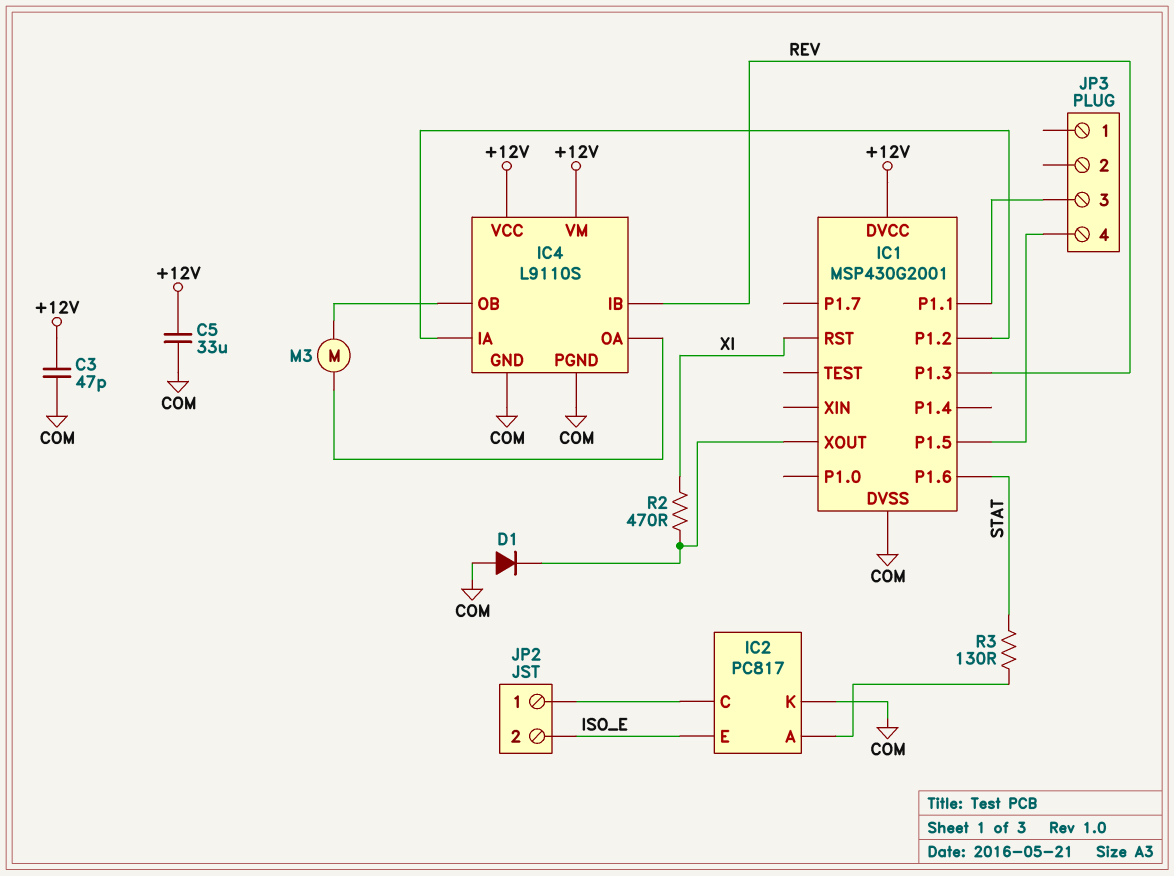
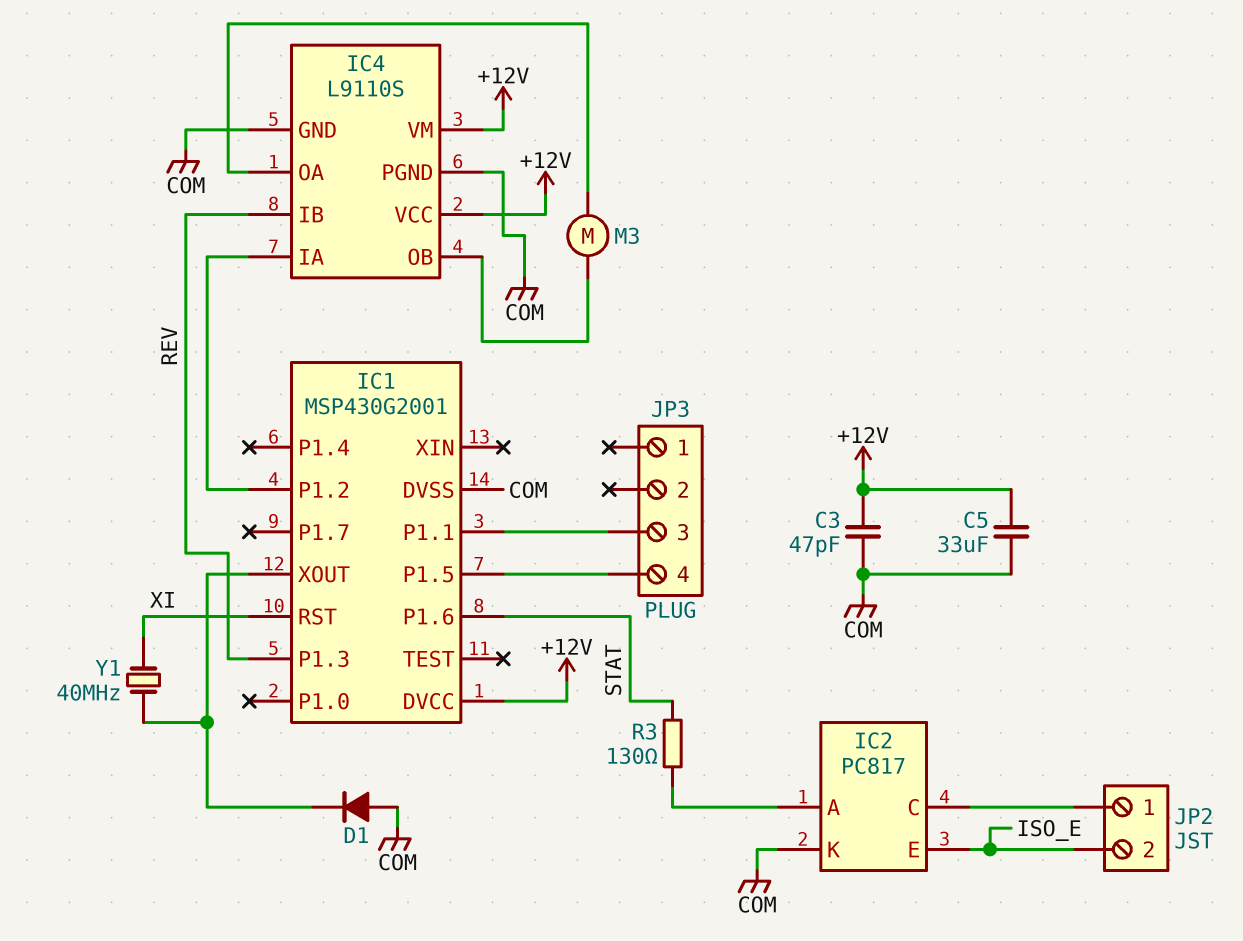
R2: 470 (IC1/XOUT, XI) -> none
Y1: none -> 40MHz (IC1/XOUT, XI)

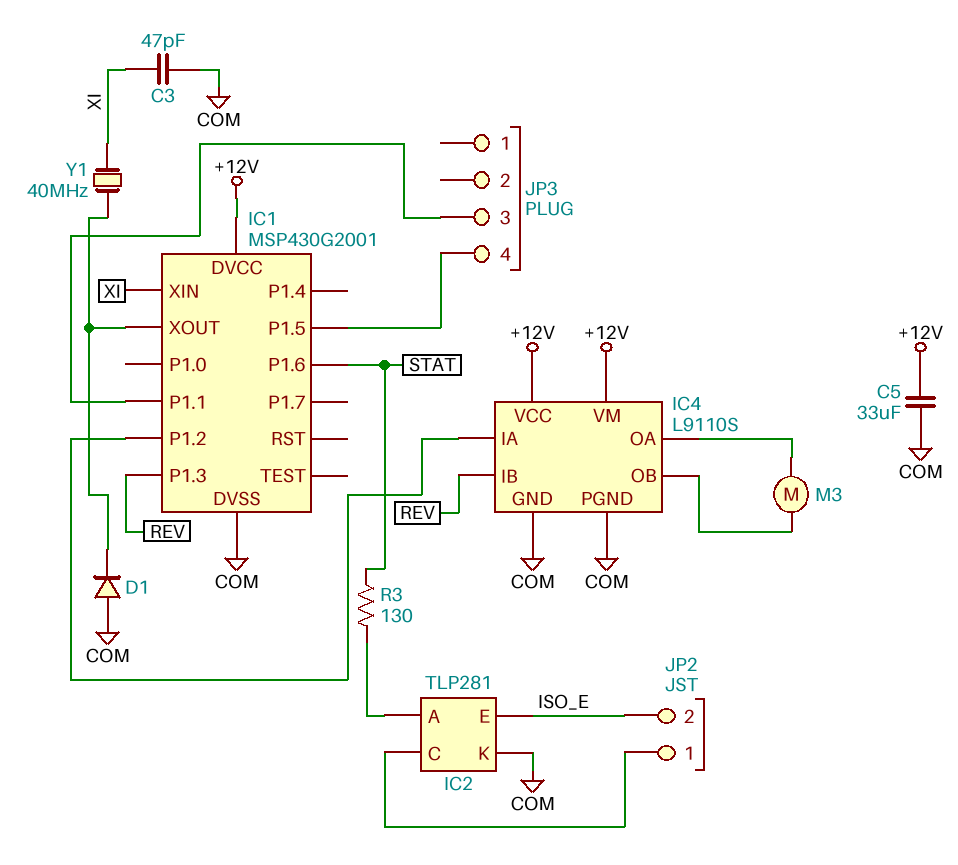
C3: 47pF (+12V, COM) -> 47pF (COM, XI)
IC1 pin RST: XI -> none
IC1 pin XIN: none -> XI
IC2: PC817 -> TLP281

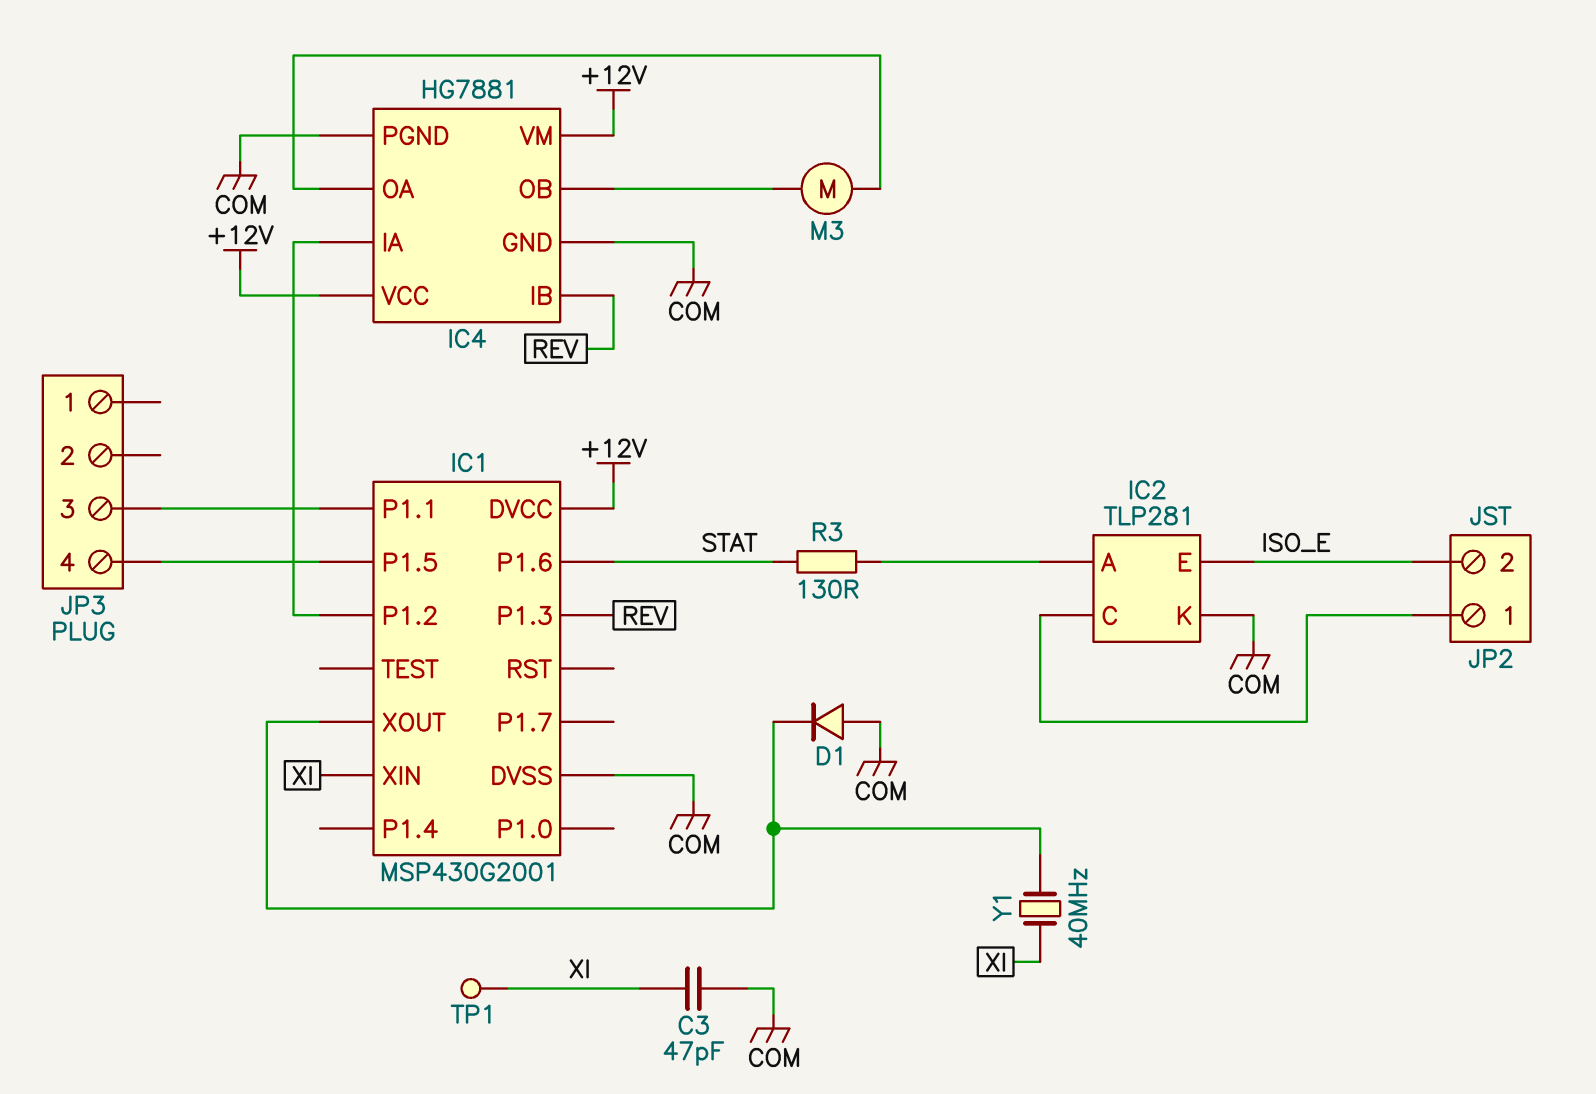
C5: 33uF (+12V, COM) -> none
IC4: L9110S -> HG7881
TP1: none -> test point (XI)

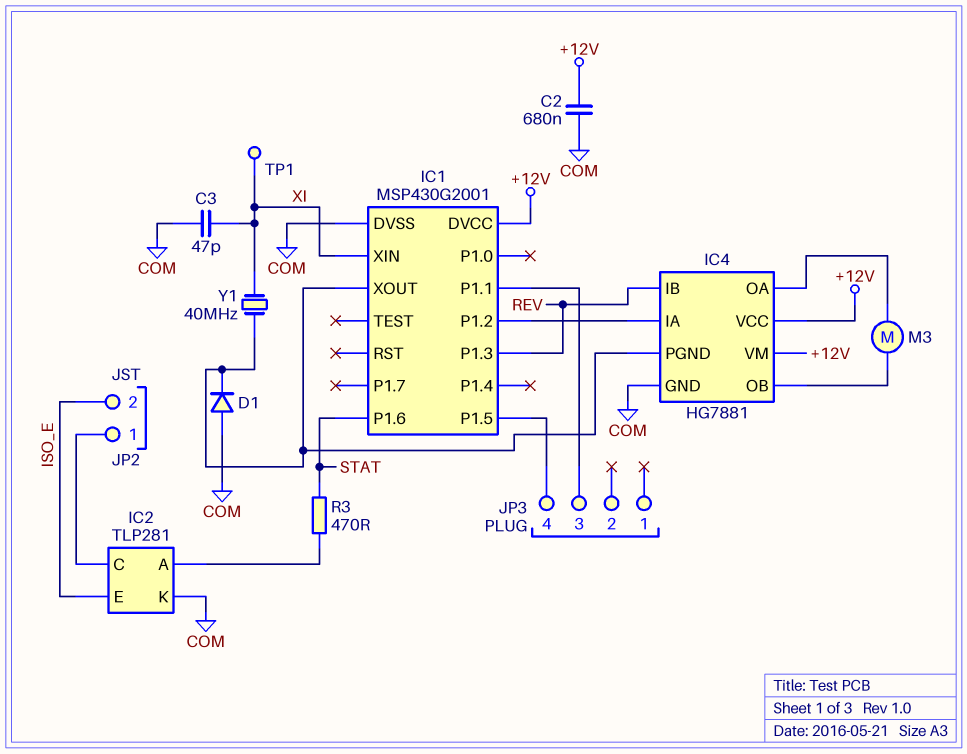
C2: none -> 680nF (+12V, COM)
IC4 pin PGND: COM -> IC1/XOUT
R3: 130 (IC2/A, STAT) -> 470 (IC2/A, STAT)

